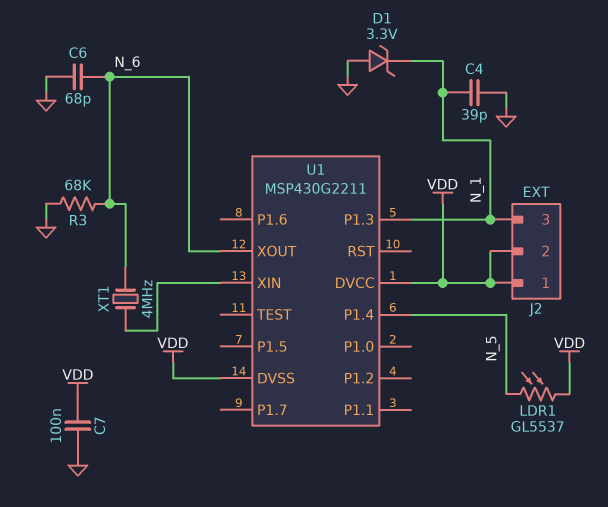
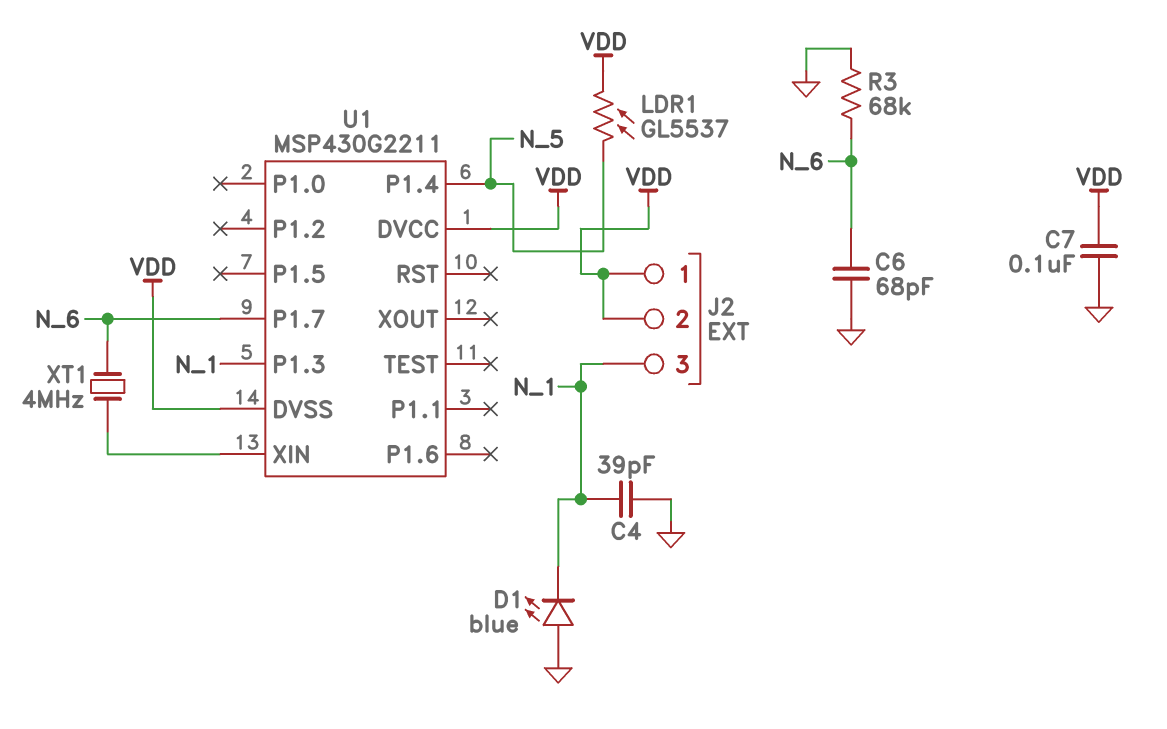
D1: zener 3.3V (A GND, K N_1) -> LED blue (A GND, K N_1)
U1 pin P1.7: none -> N_6
U1 pin XOUT: N_6 -> none

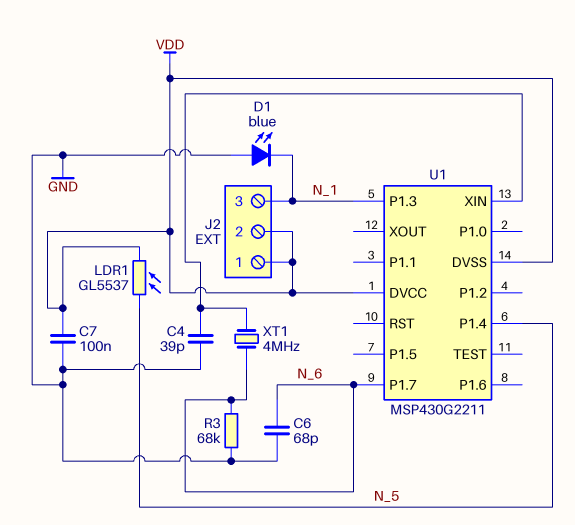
C4: 39pF (GND, N_1) -> 39pF (GND, U1/XIN)

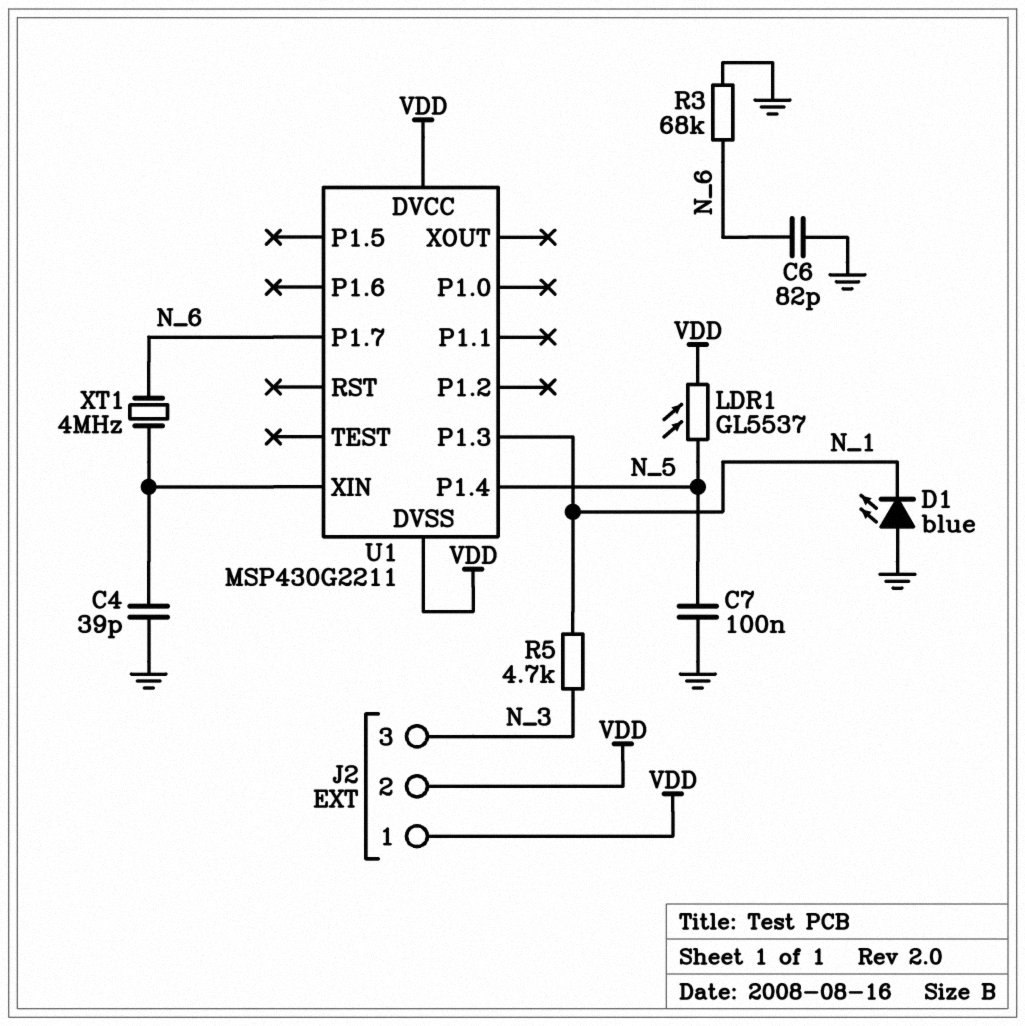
C6: 68pF (GND, N_6) -> 82pF (GND, N_6)
C7: 100nF (GND, VDD) -> 100nF (GND, N_5)
J2 pin 3: N_1 -> N_3
R5: none -> 4.7k (N_1, N_3)

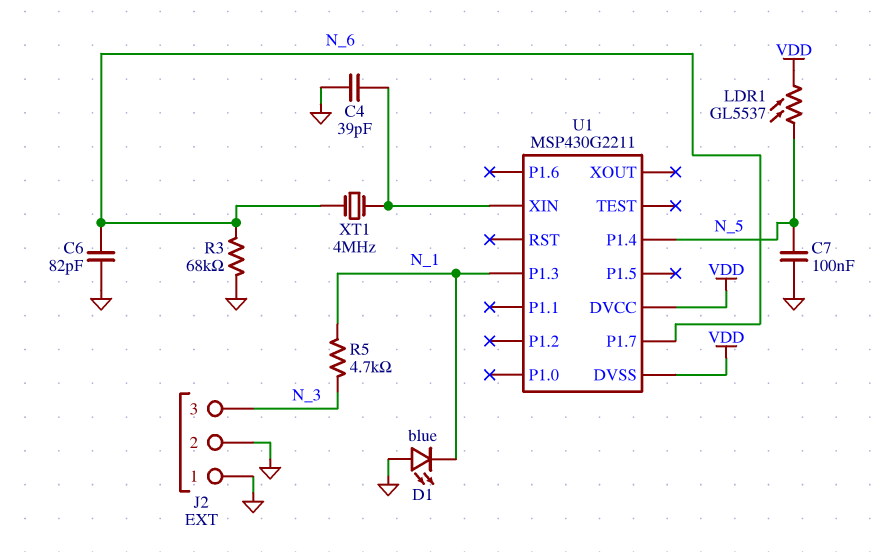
J2 pin 1: VDD -> GND
J2 pin 2: VDD -> GND

